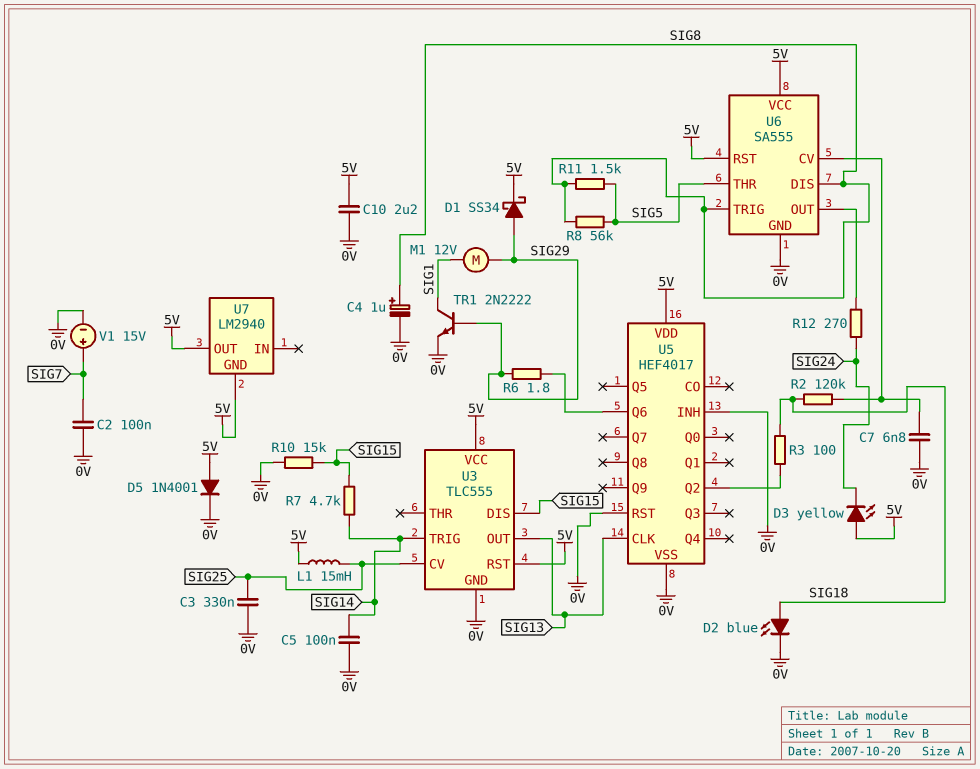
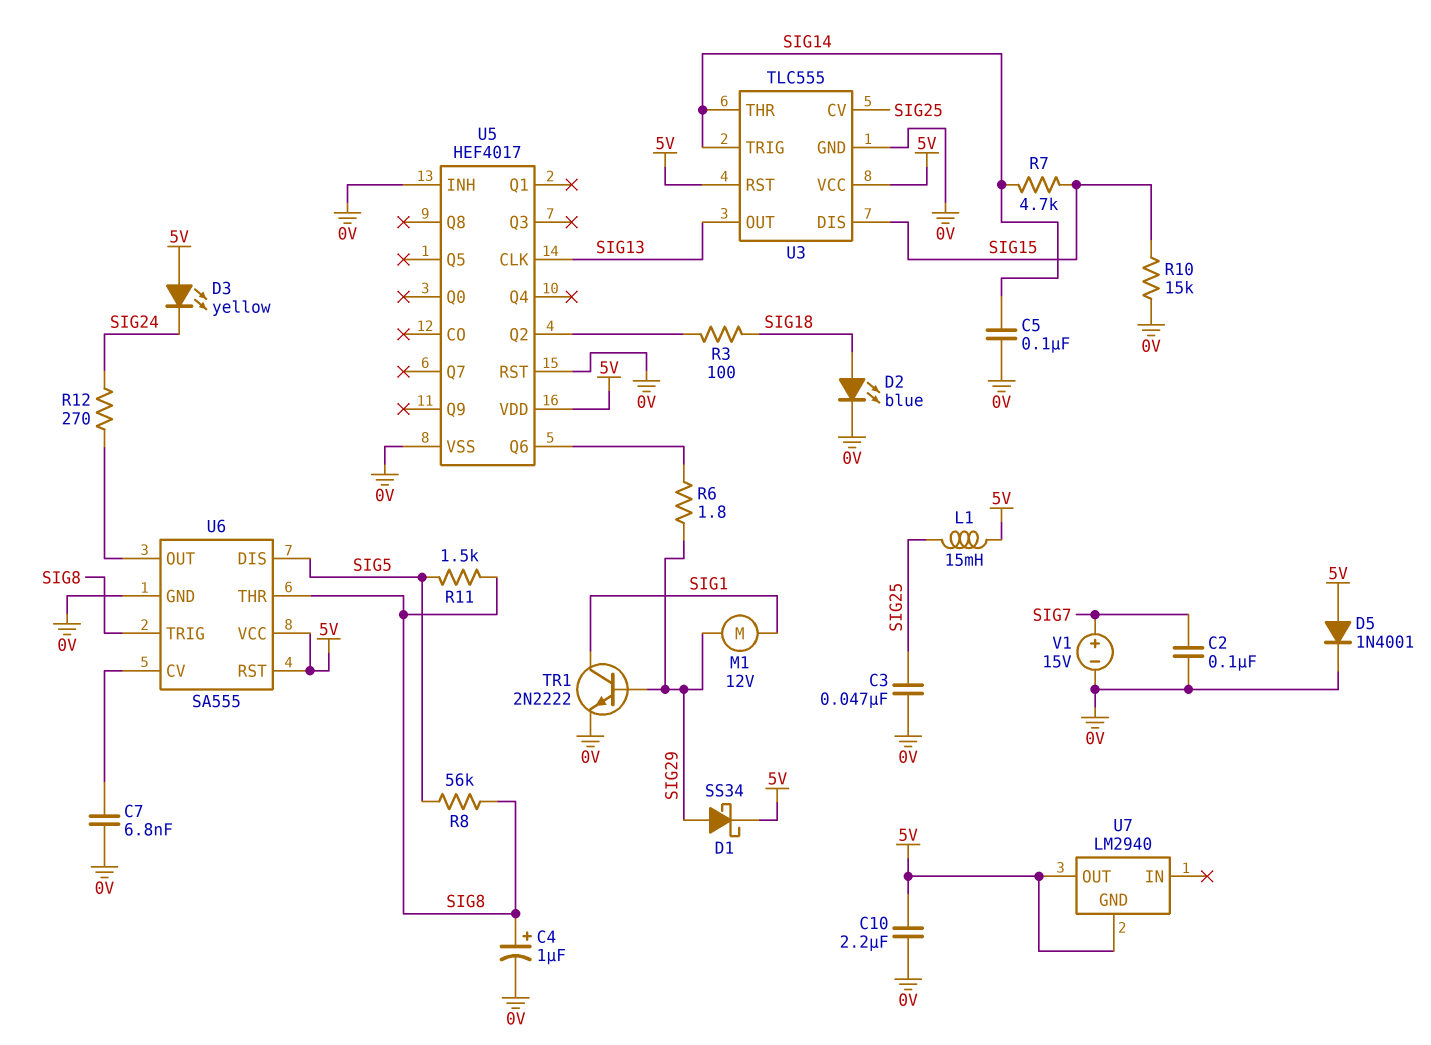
C3: 330nF (0V, SIG25) -> 47nF (0V, SIG25)
R2: 120k (SIG18, U6/CV) -> none
U3 pin THR: none -> SIG14
U6 pin DIS: SIG8 -> SIG5
U6 pin THR: SIG5 -> SIG8

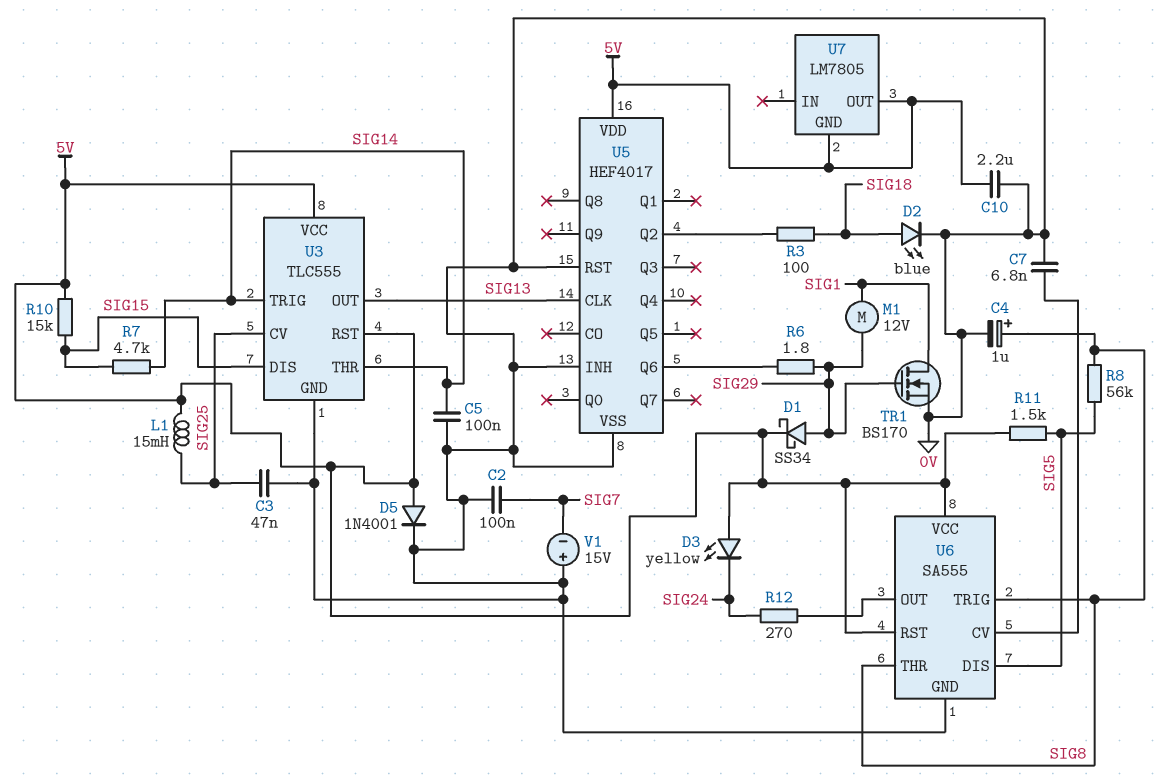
R10: 15k (0V, SIG15) -> 15k (5V, SIG15)
R11: 1.5k (SIG5, SIG8) -> 1.5k (5V, SIG5)
TR1: NPN 2N2222 (B SIG29, C SIG1, E 0V) -> NMOS BS170 (G SIG29, D SIG1, S 0V)
U7: LM2940 -> LM7805
V1: 15V (plus SIG7, minus 0V) -> 15V (plus 0V, minus SIG7)

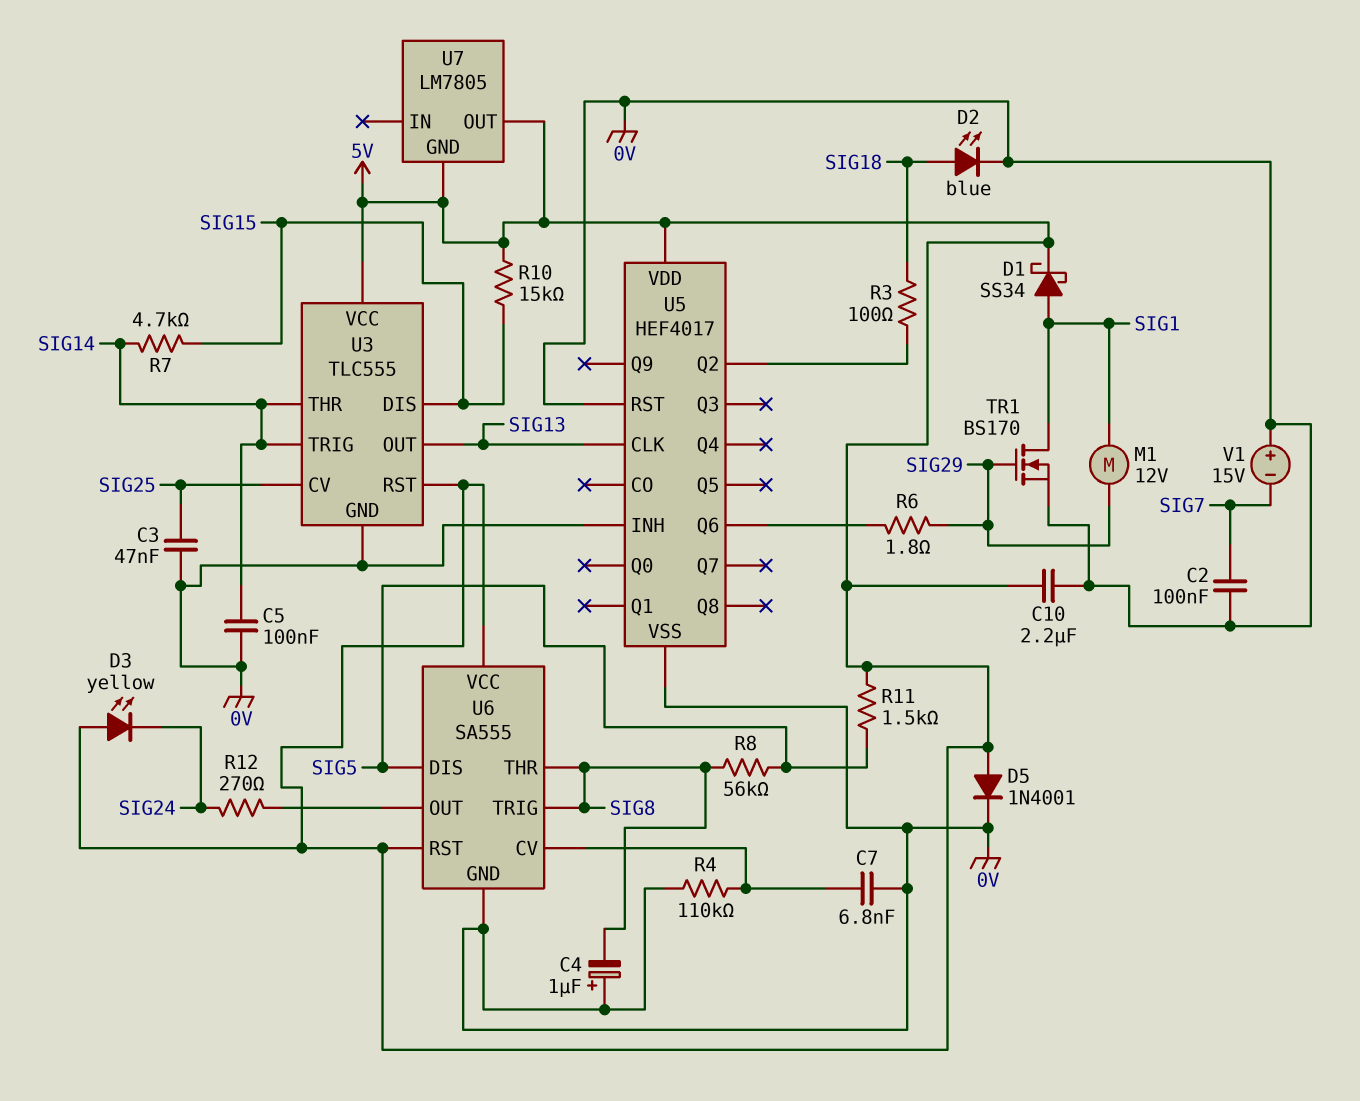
C4: 1uF (plus SIG8, minus 0V) -> 1uF (plus 0V, minus SIG8)
D1: schottky SS34 (A SIG29, K 5V) -> schottky SS34 (A SIG1, K 5V)
L1: 15mH (5V, SIG25) -> none
R4: none -> 110k (0V, U6/CV)

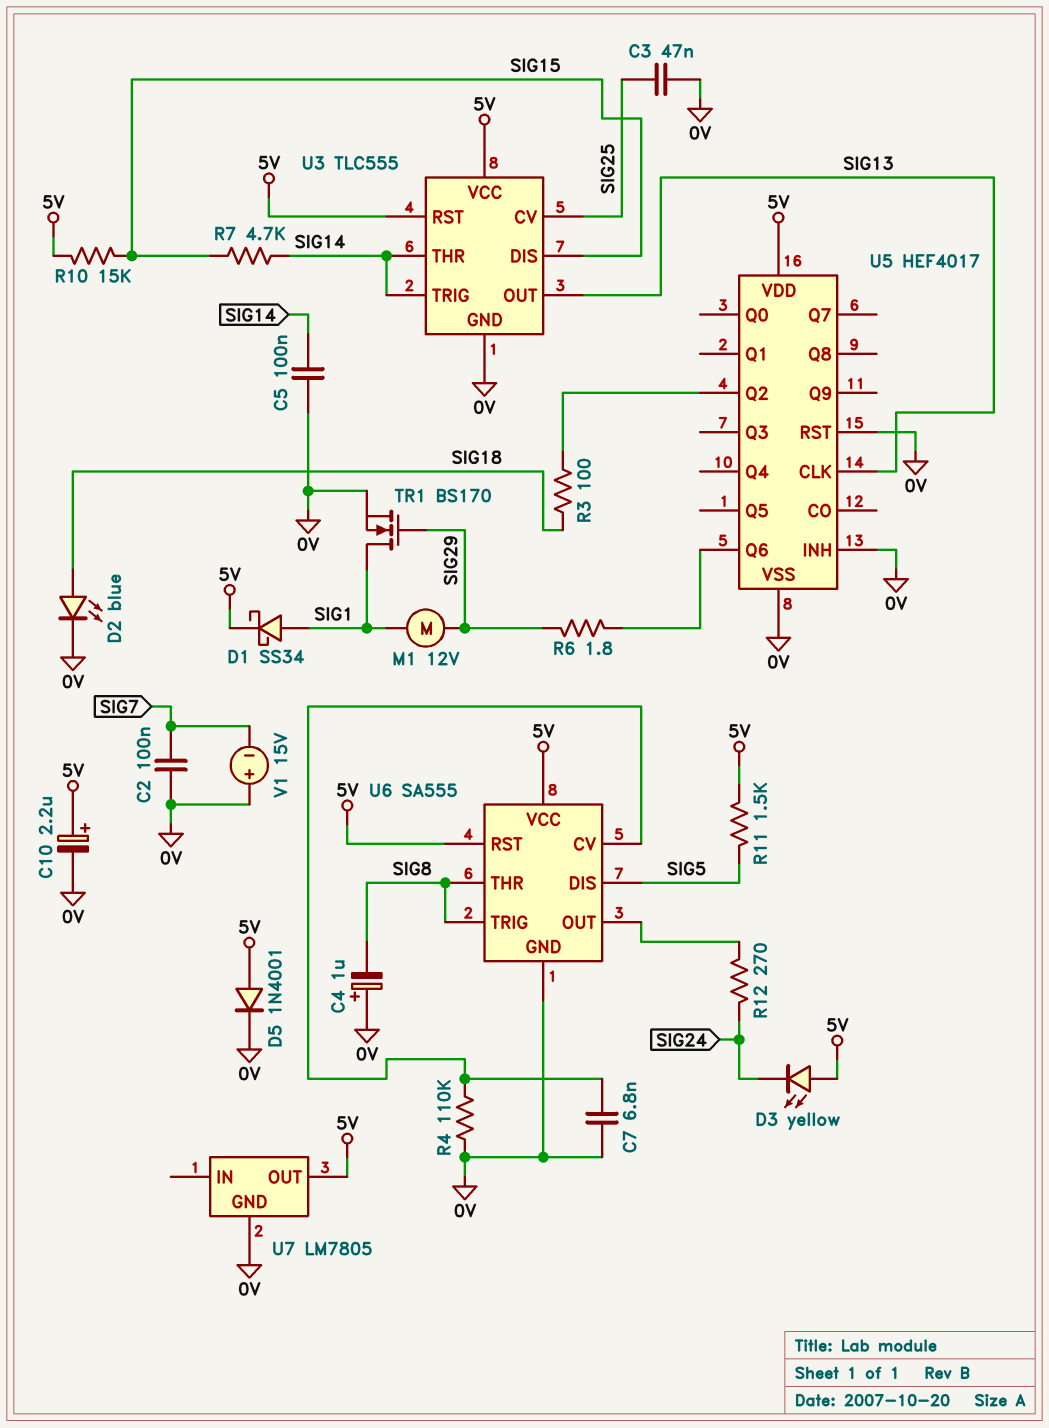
C10: 2.2uF (0V, 5V) -> 2.2uF (plus 5V, minus 0V)
R8: 56k (SIG5, SIG8) -> none
U7 pin GND: 5V -> 0V

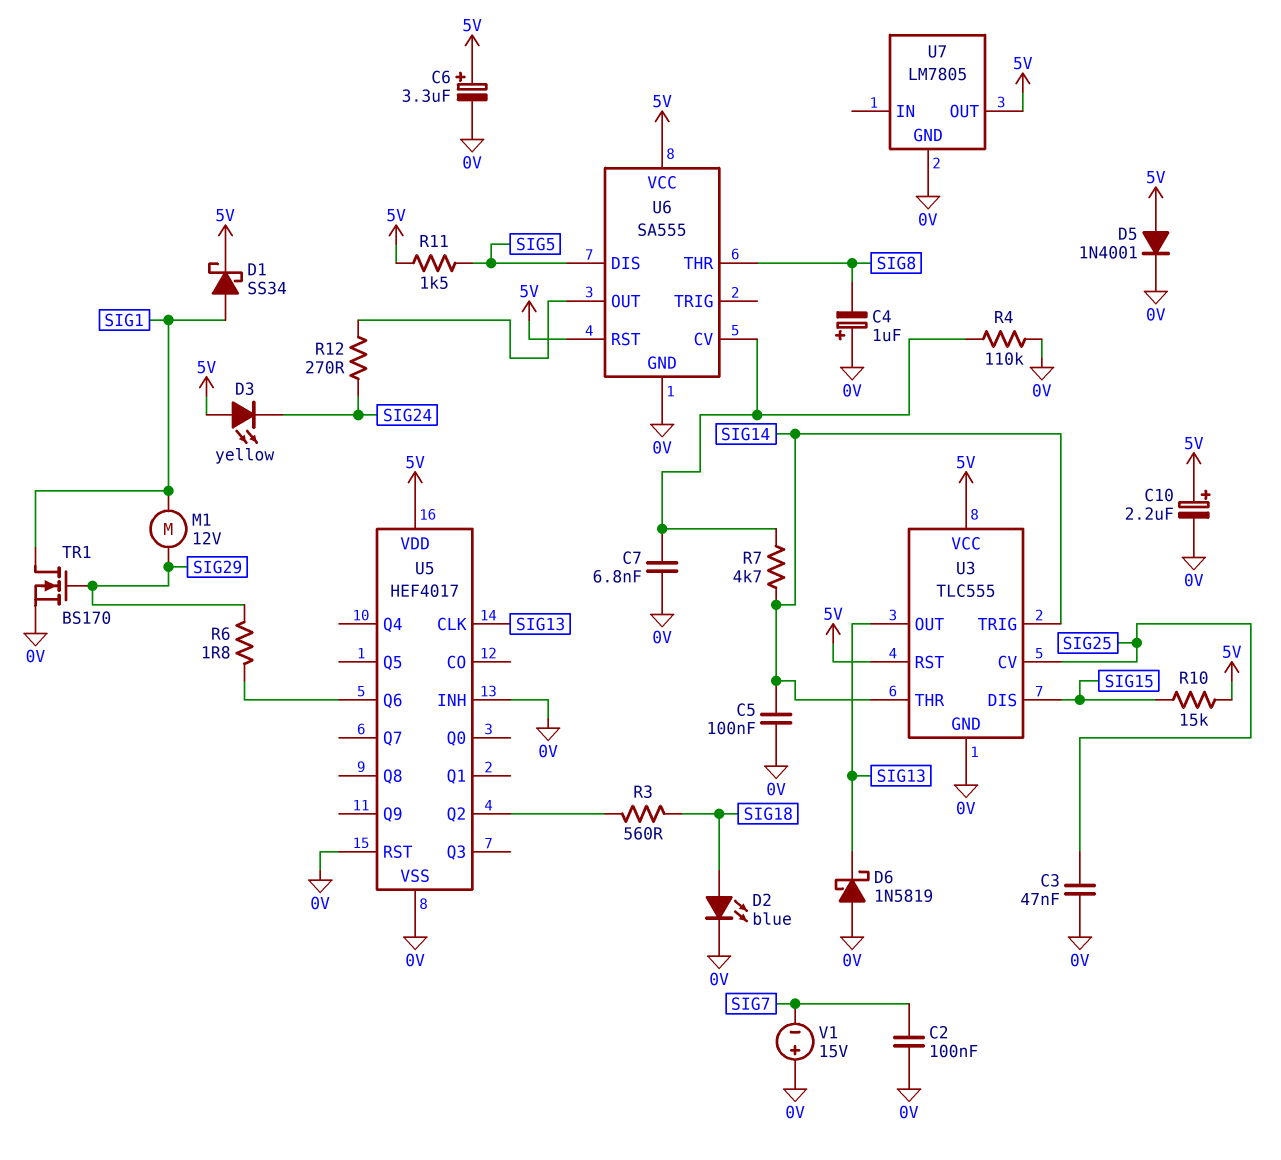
C6: none -> 3.3uF (plus 5V, minus 0V)
D6: none -> schottky 1N5819 (A 0V, K SIG13)
R3: 100 (SIG18, U5/Q2) -> 560 (SIG18, U5/Q2)
R7: 4.7k (SIG14, SIG15) -> 4.7k (SIG14, U6/CV)
U6 pin TRIG: SIG8 -> none

